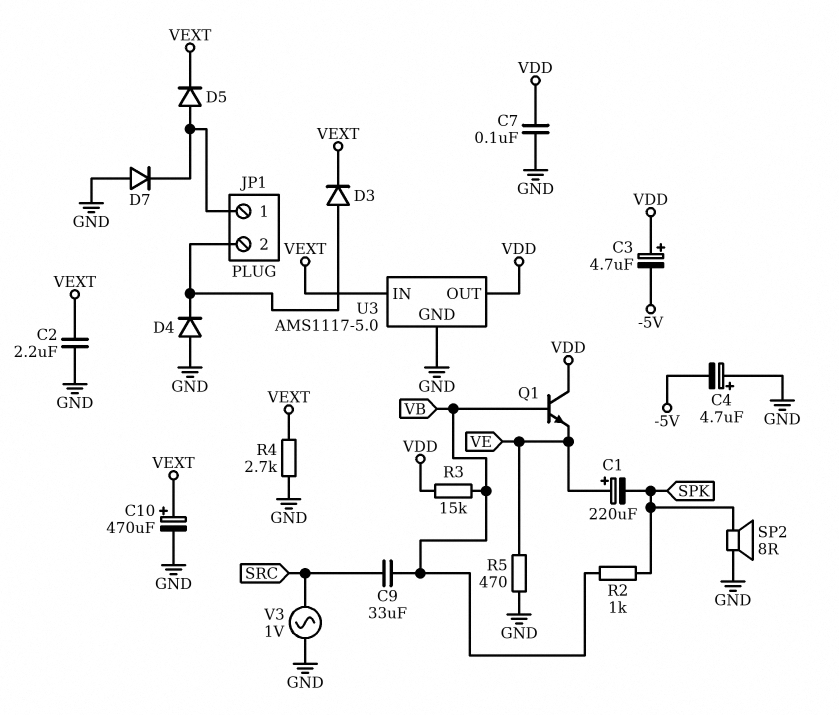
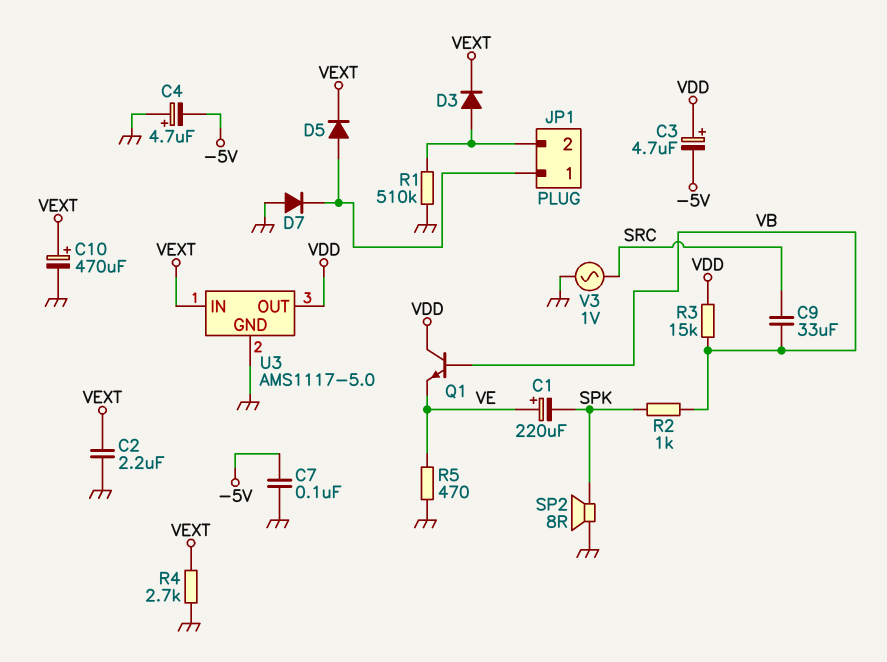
C7: 100nF (GND, VDD) -> 100nF (-5V, GND)
D4: diode (A GND, K JP1/2) -> none
R1: none -> 510k (GND, JP1/2)

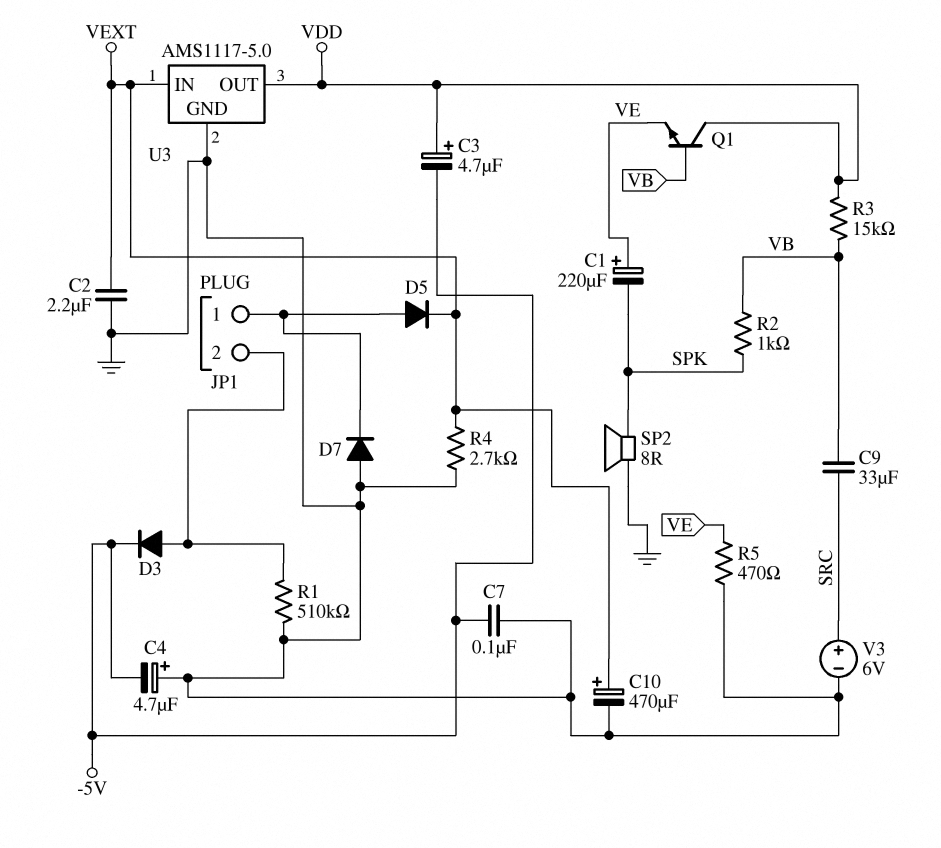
D3: diode (A JP1/2, K VEXT) -> diode (A JP1/2, K -5V)
V3: AC 1V (GND, SRC) -> 6V (plus SRC, minus GND)

